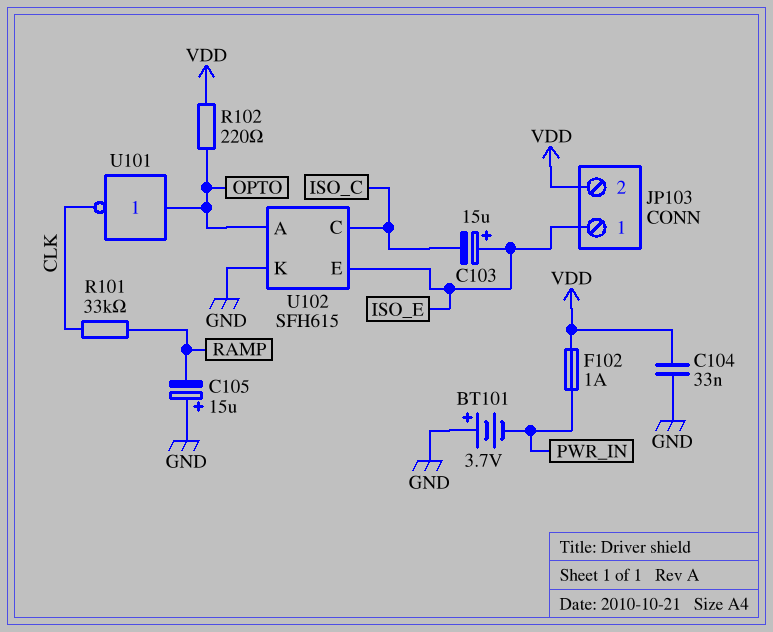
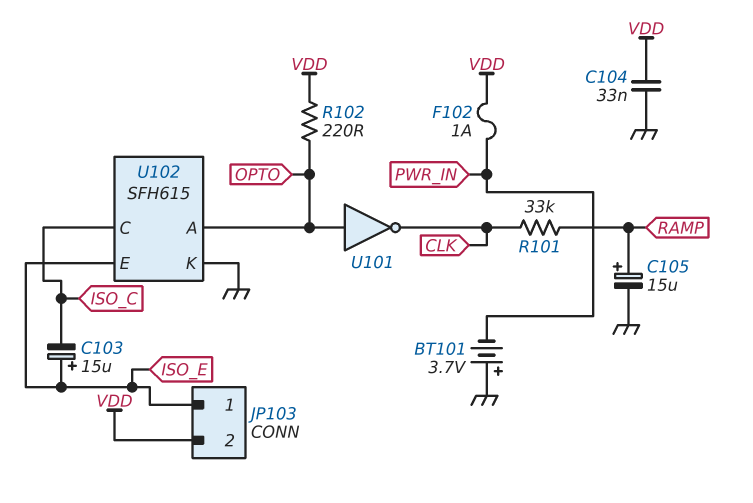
C105: 15uF (plus GND, minus RAMP) -> 15uF (plus RAMP, minus GND)

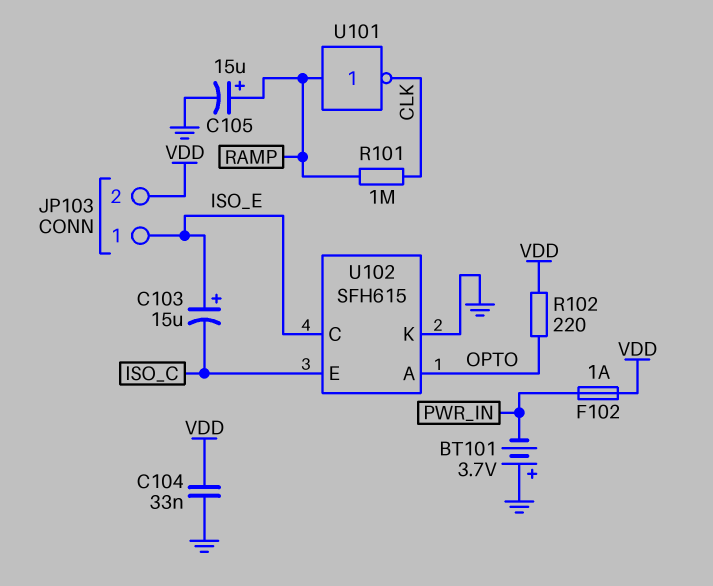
R101: 33k (CLK, RAMP) -> 1M (CLK, RAMP)
U101: NOT (in OPTO, out CLK) -> NOT (in RAMP, out CLK)
U102 pin C: ISO_C -> ISO_E
U102 pin E: ISO_E -> ISO_C

